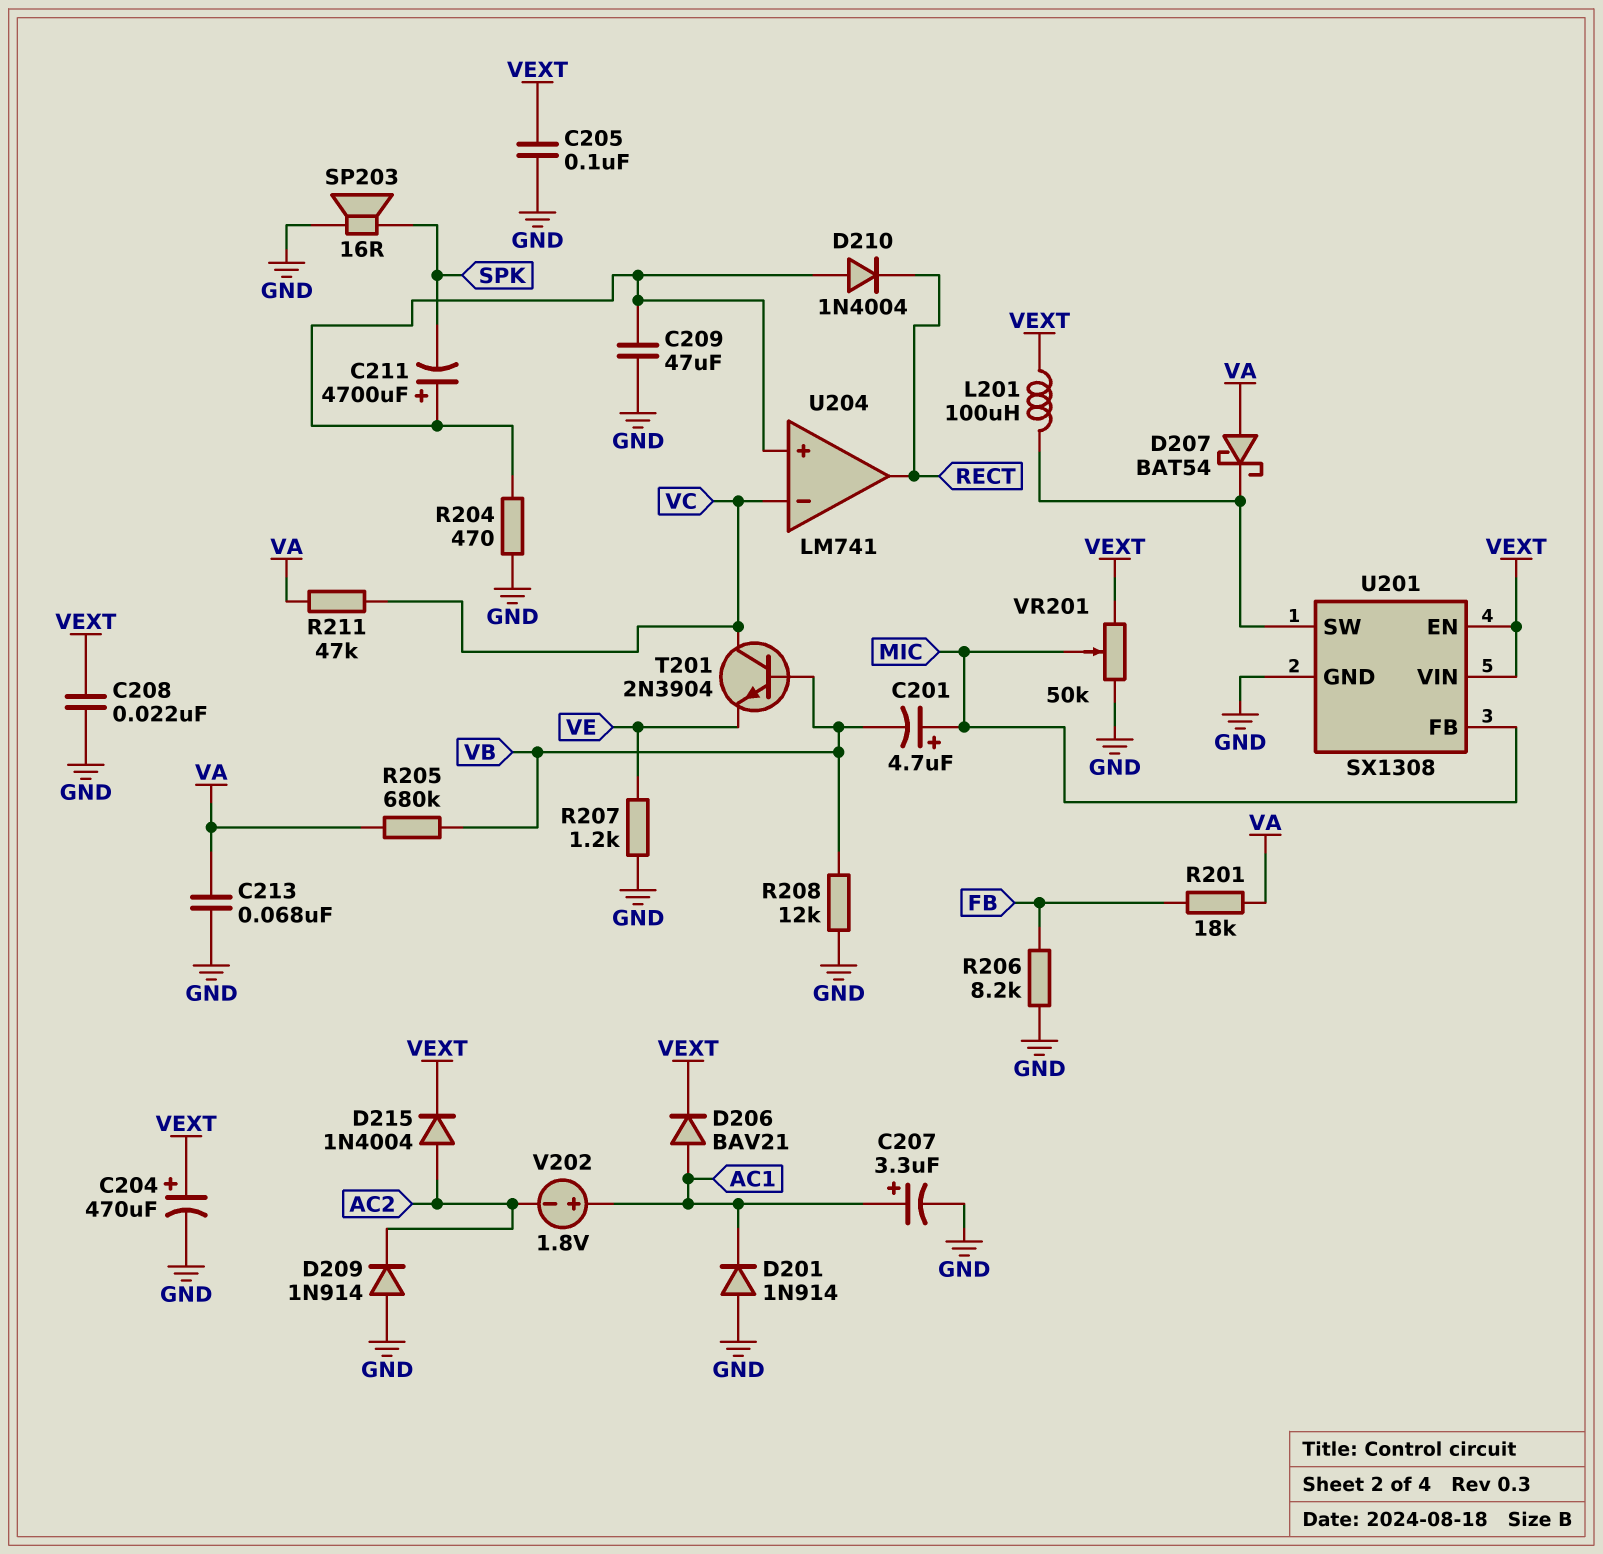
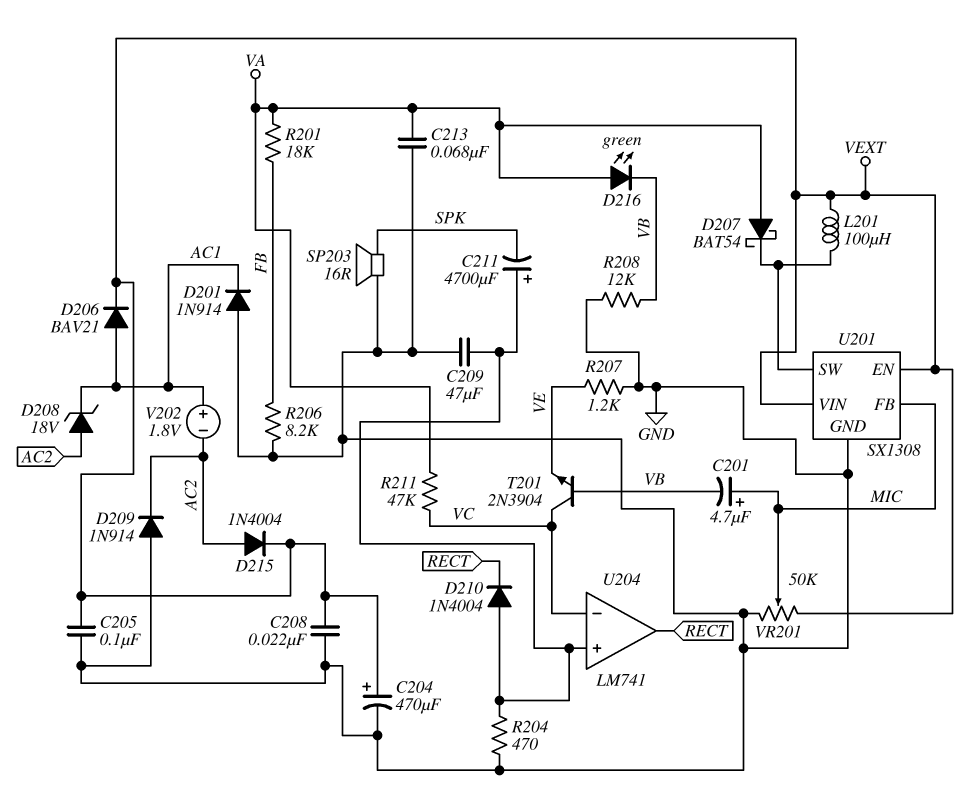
C207: 3.3uF (plus AC1, minus GND) -> none
D208: none -> zener 18V (A AC2, K AC1)
D216: none -> LED green (A VA, K VB)
R205: 680k (VA, VB) -> none

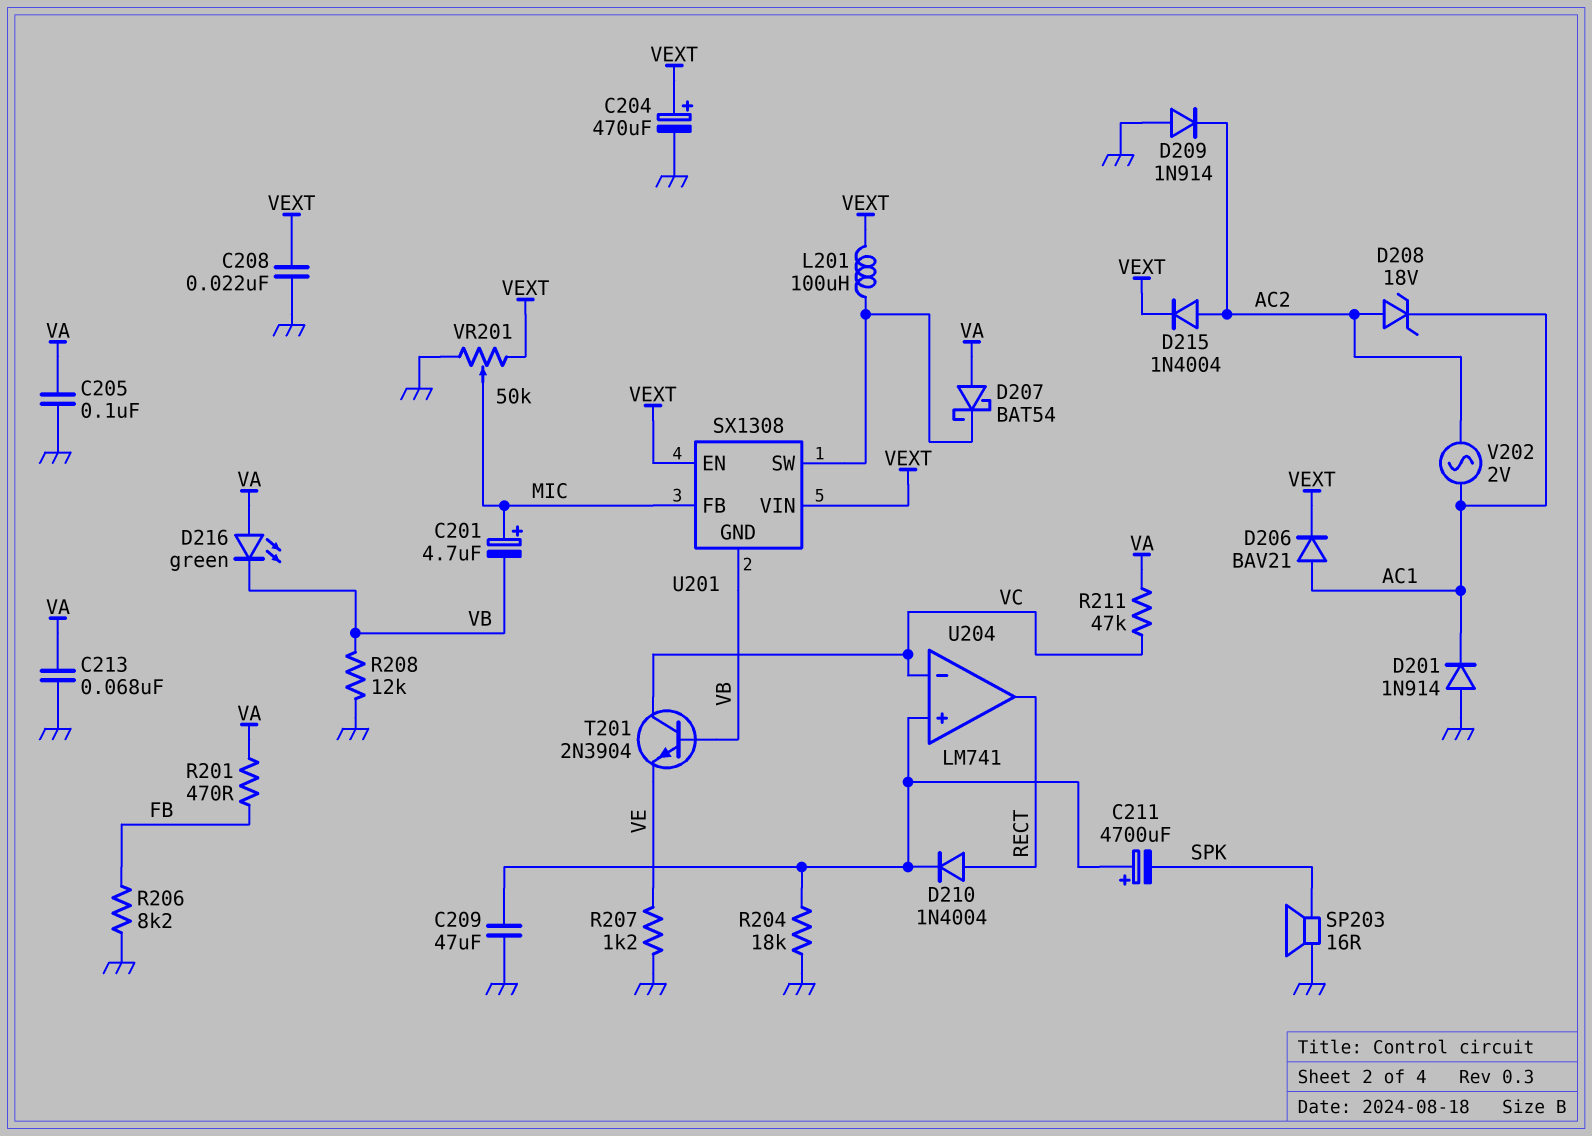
C205: 100nF (GND, VEXT) -> 100nF (GND, VA)
D210: diode 1N4004 (A U204/in+, K RECT) -> diode 1N4004 (A RECT, K U204/in+)
R201: 18k (FB, VA) -> 470 (FB, VA)
R204: 470 (GND, U204/in+) -> 18k (GND, U204/in+)
U201 pin GND: GND -> VB
V202: 1.8V (plus AC1, minus AC2) -> AC 2V (AC1, AC2)

